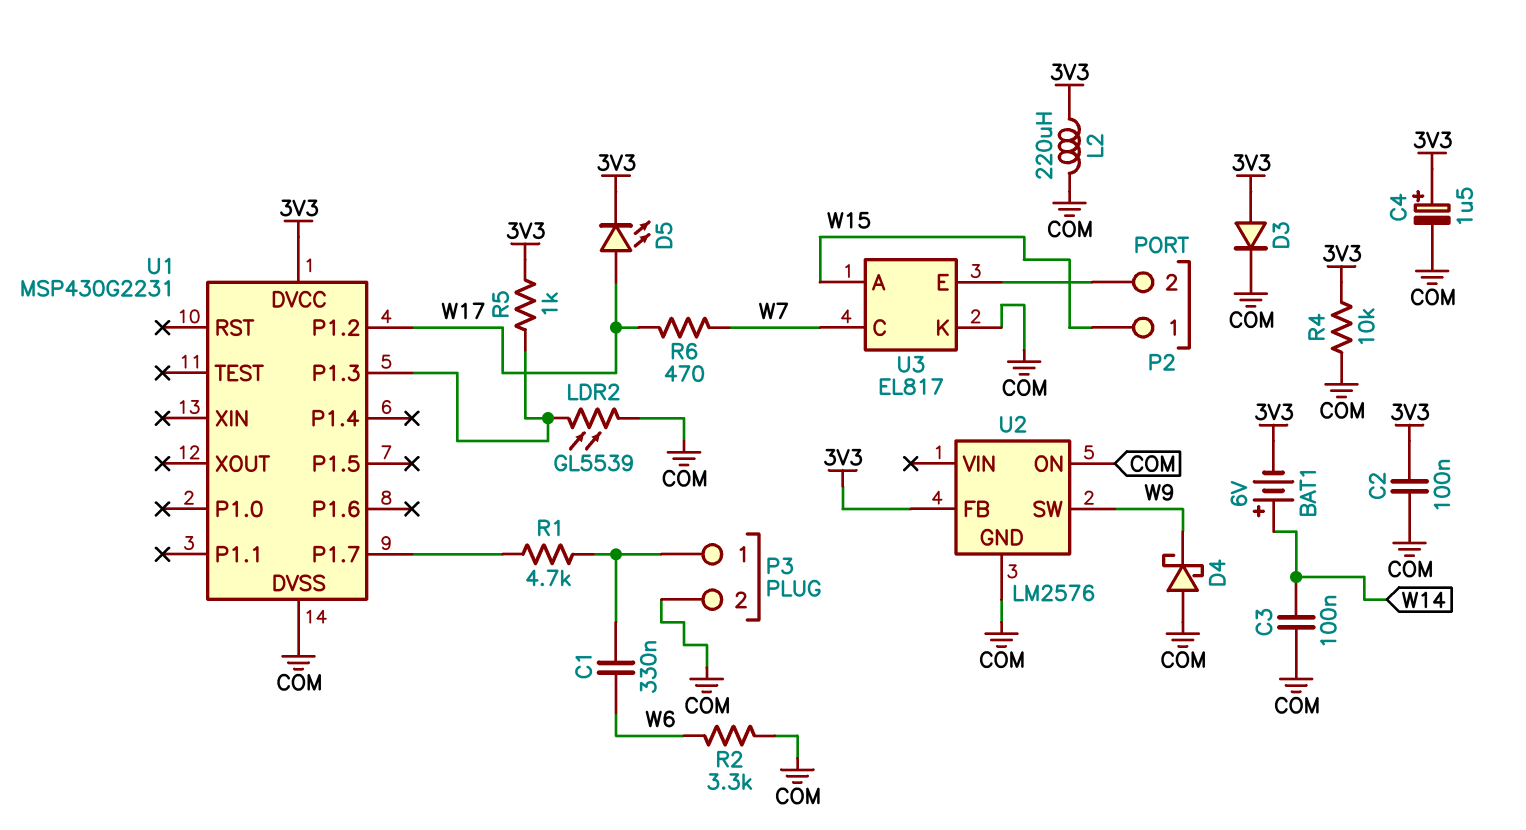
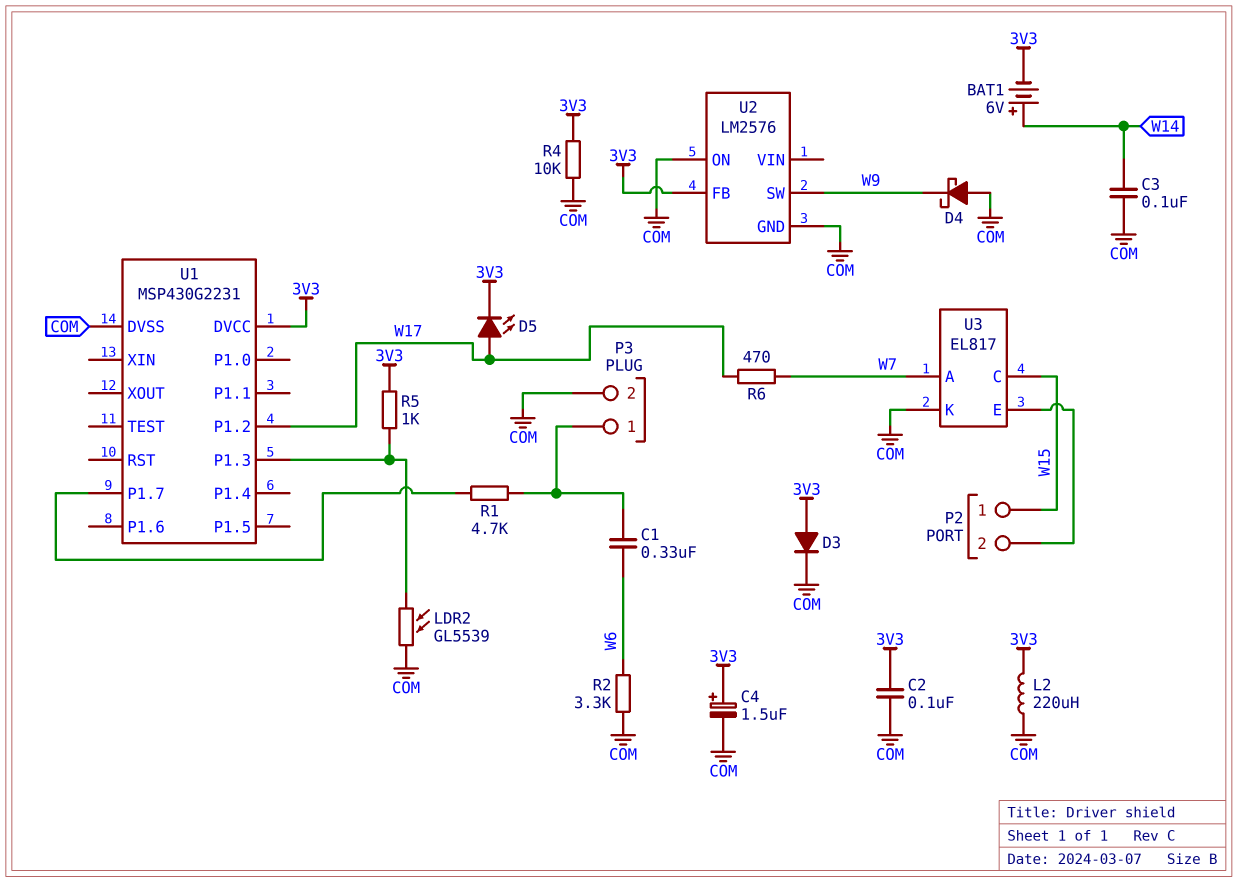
U3 pin A: W15 -> W7
U3 pin C: W7 -> W15

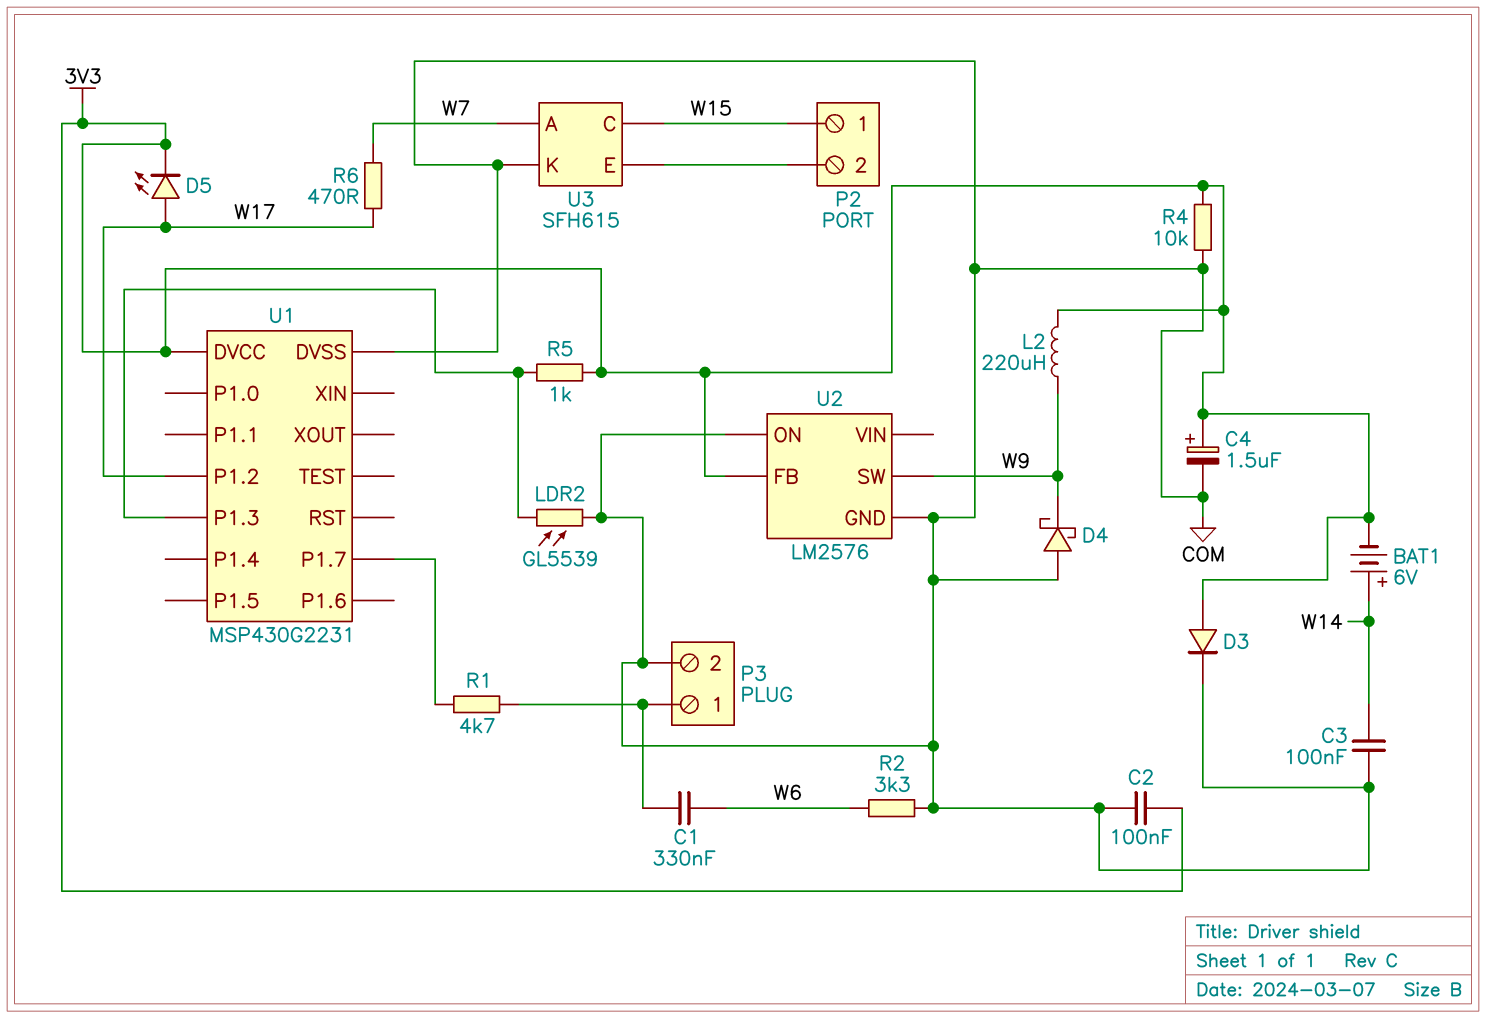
L2: 220uH (3V3, COM) -> 220uH (3V3, W9)
U3: EL817 -> SFH615

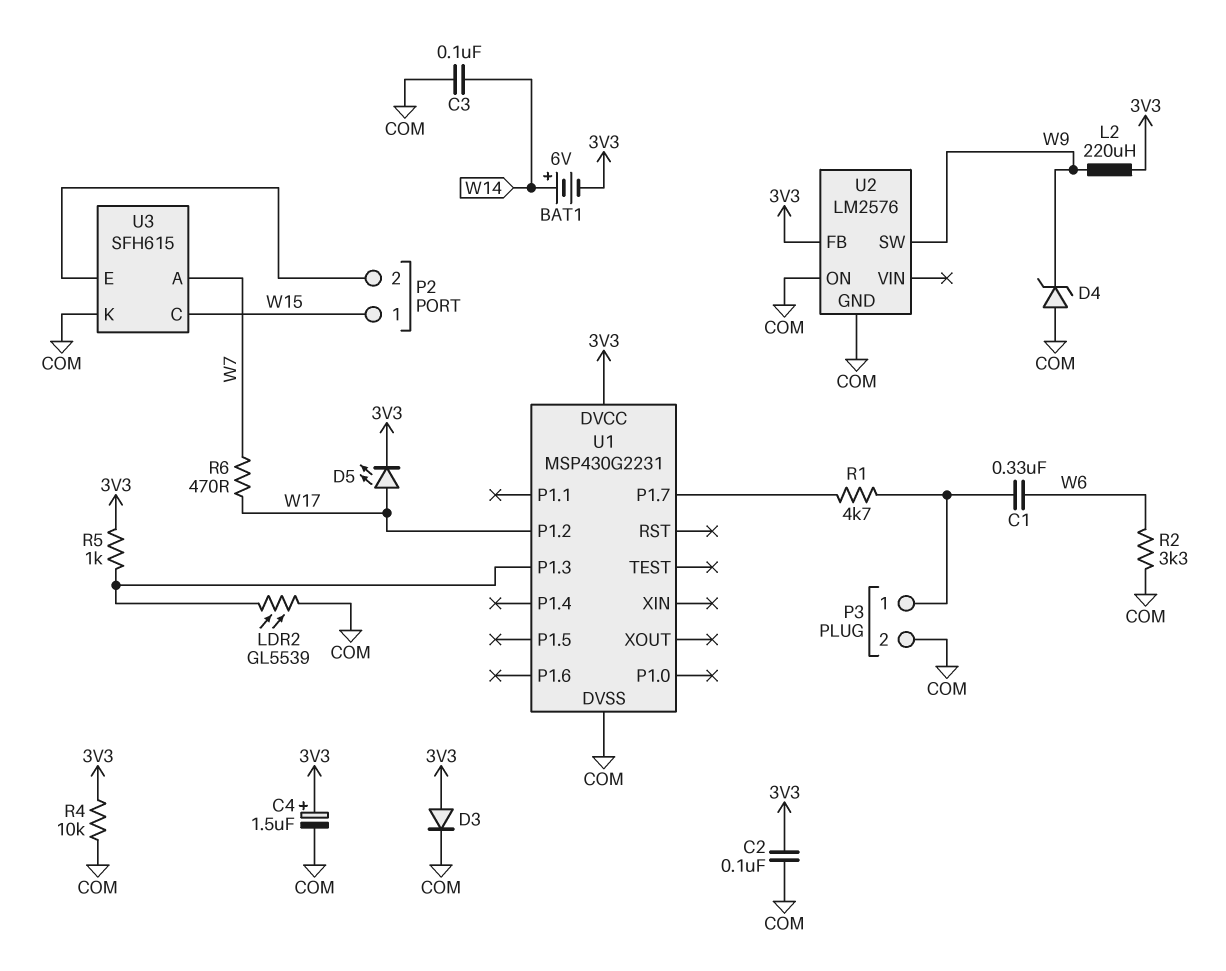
D4: schottky (A COM, K W9) -> zener (A COM, K W9)

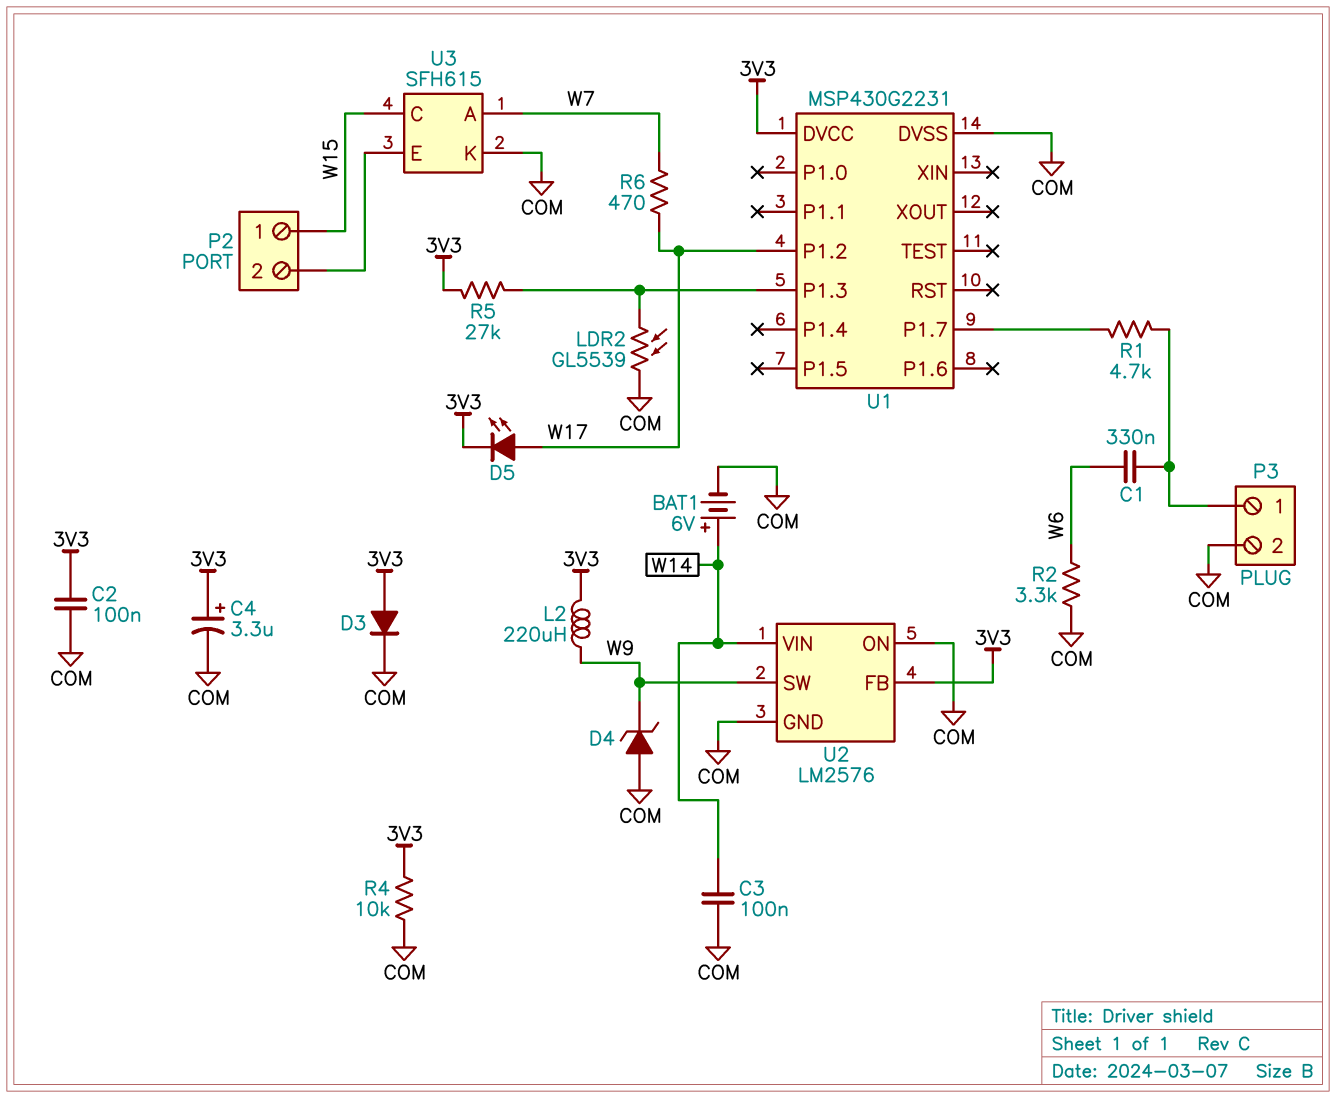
BAT1: 6V (plus W14, minus 3V3) -> 6V (plus W14, minus COM)
C4: 1.5uF (plus 3V3, minus COM) -> 3.3uF (plus 3V3, minus COM)
R5: 1k (3V3, U1/P1.3) -> 27k (3V3, U1/P1.3)
U2 pin VIN: none -> W14

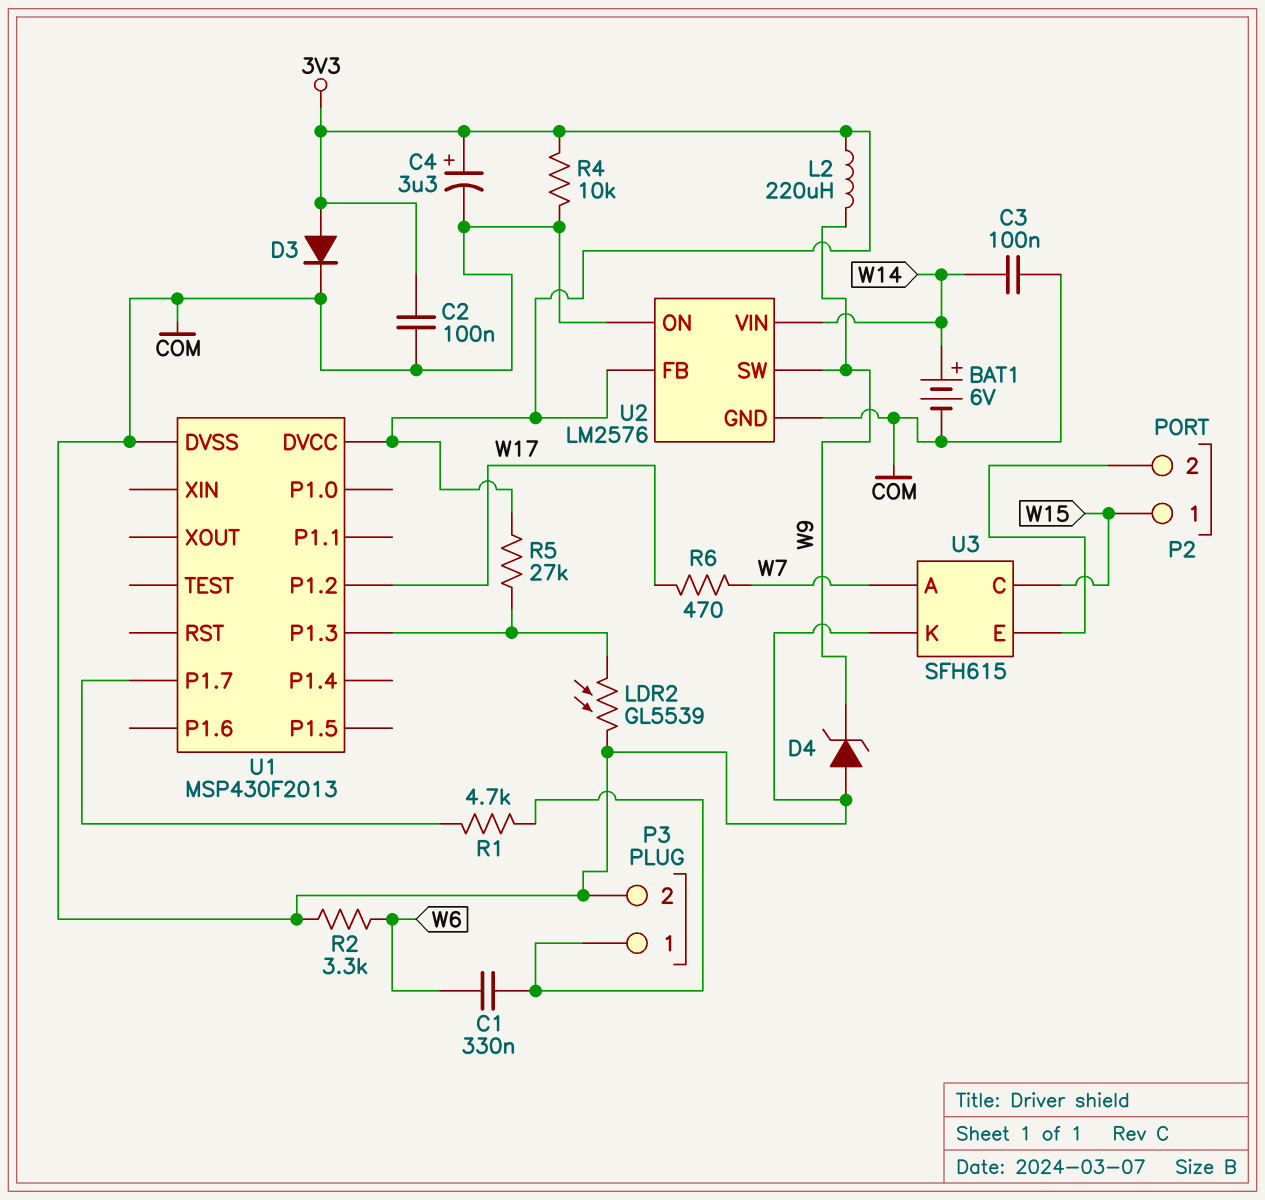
D5: LED (A W17, K 3V3) -> none
U1: MSP430G2231 -> MSP430F2013

